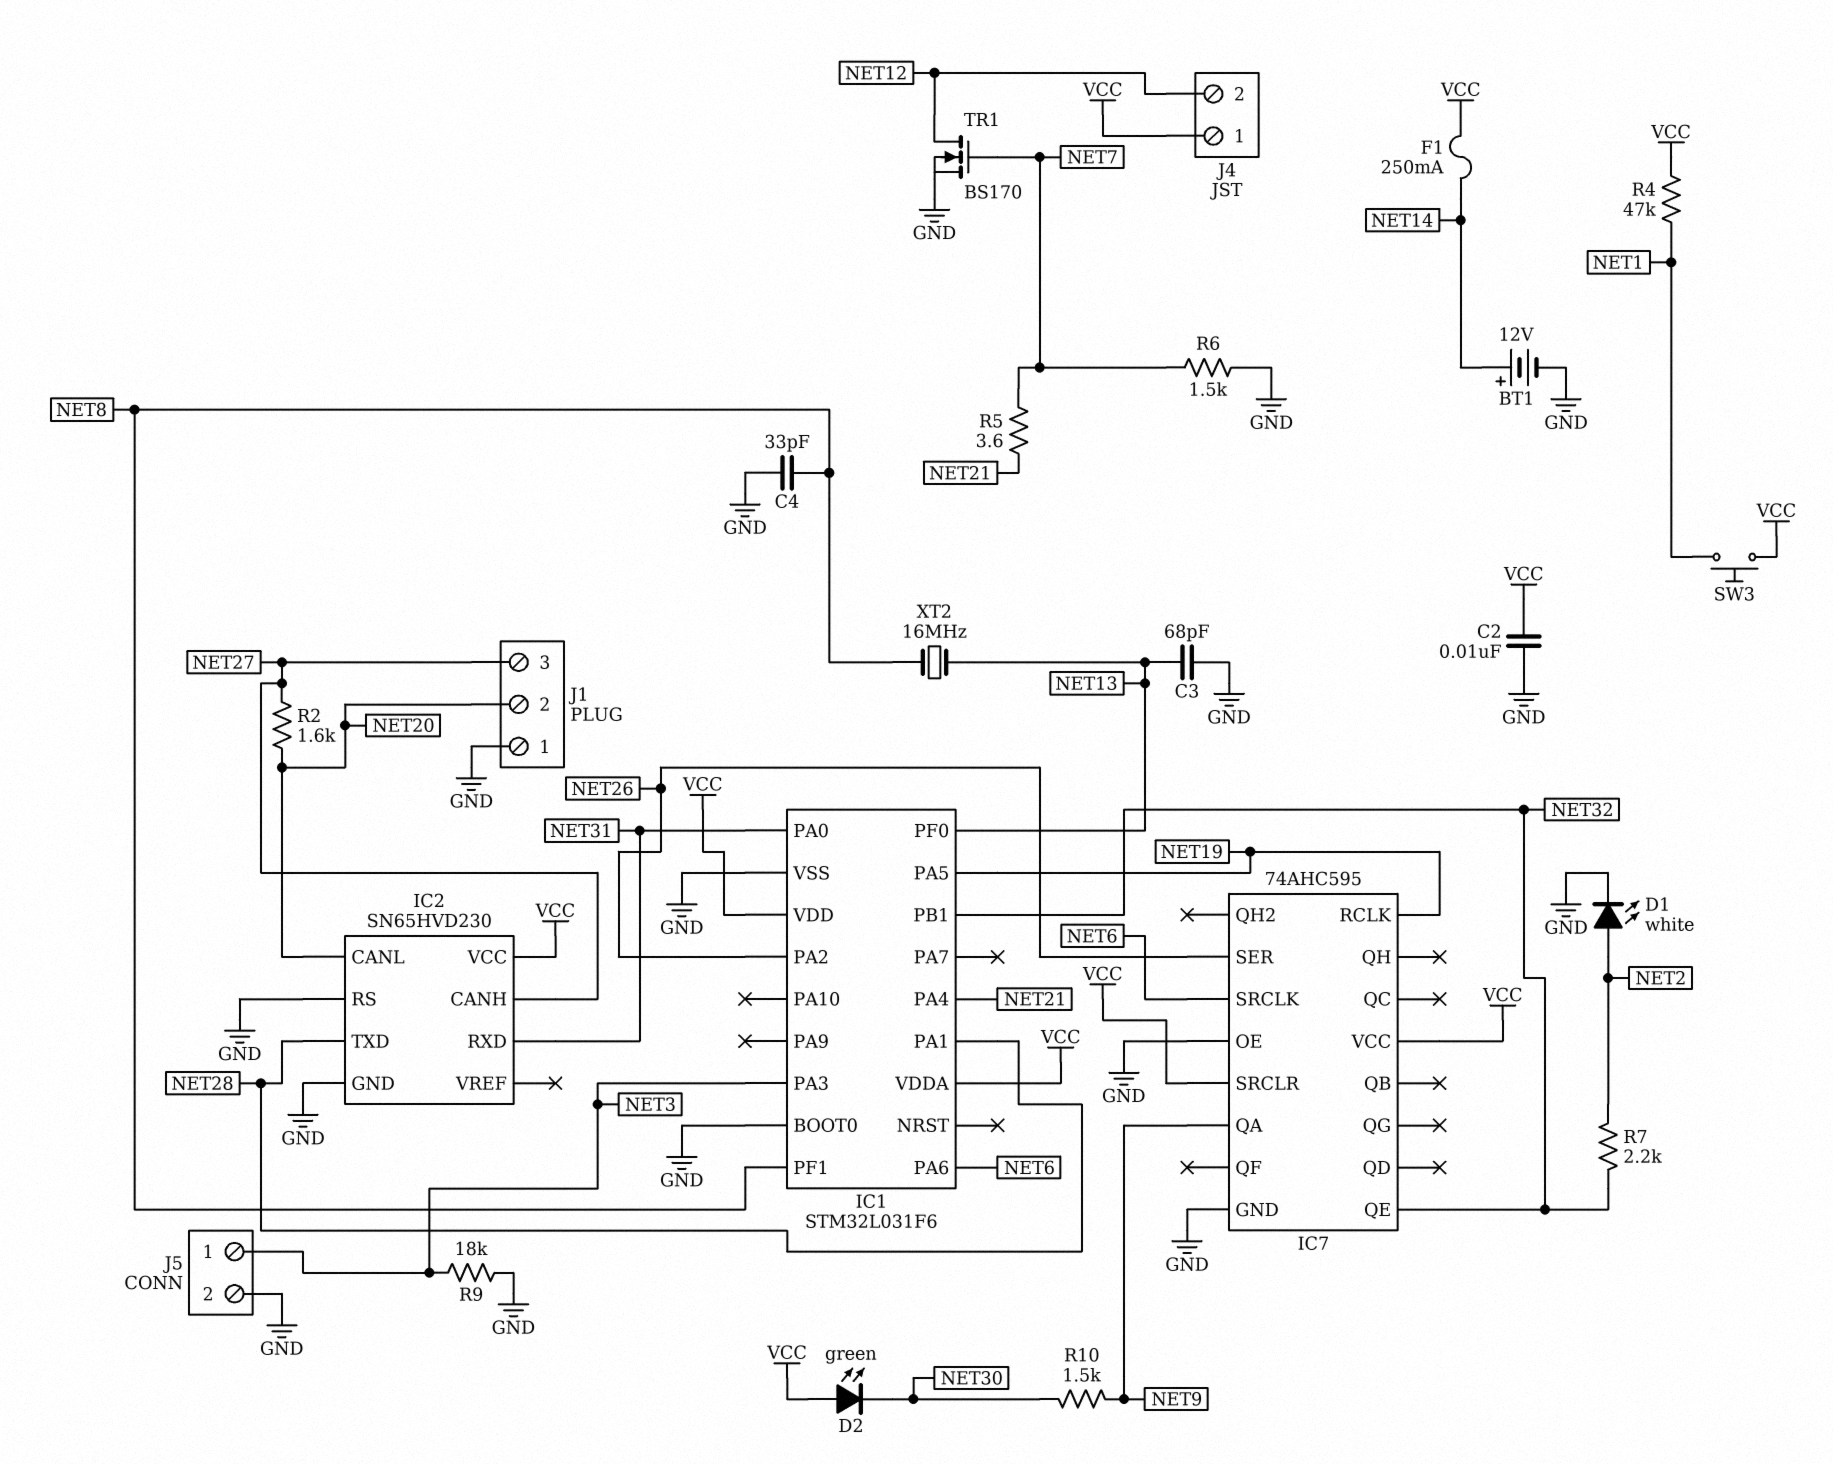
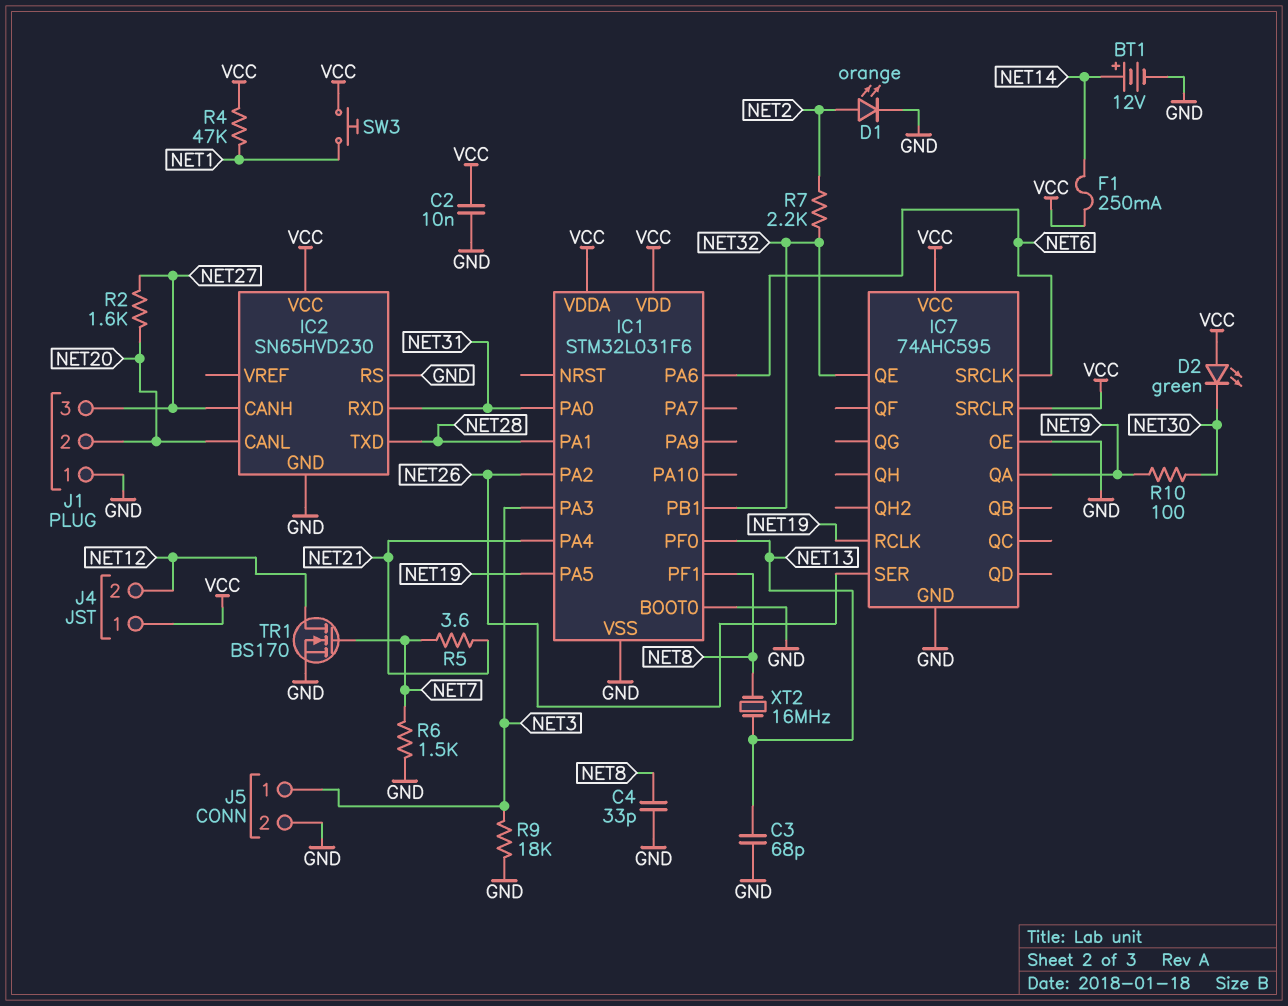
D1: LED white (A NET2, K GND) -> LED orange (A NET2, K GND)
R10: 1.5k (NET9, NET30) -> 100 (NET9, NET30)

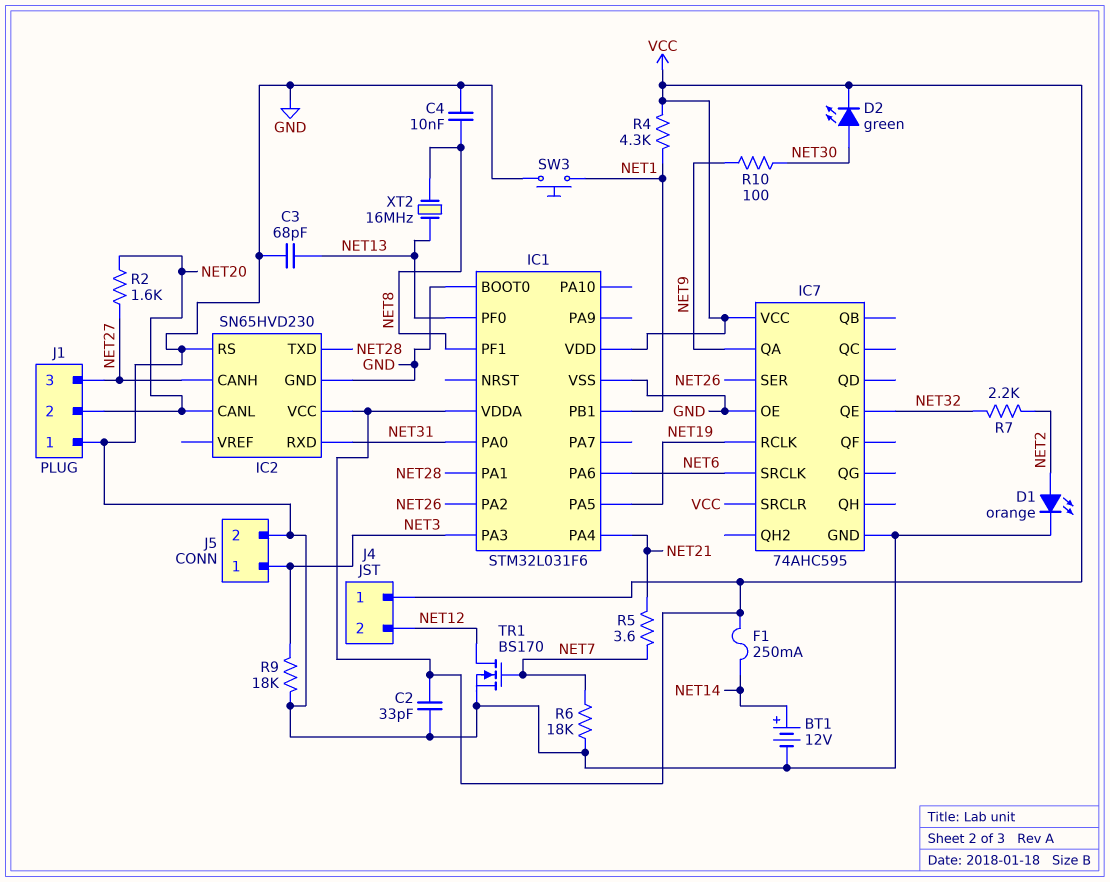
C2: 10nF (GND, VCC) -> 33pF (GND, VCC)
C4: 33pF (GND, NET8) -> 10nF (GND, NET8)
D2: LED green (A VCC, K NET30) -> LED green (A NET30, K VCC)
IC1 pin PB1: NET32 -> NET1
R4: 47k (NET1, VCC) -> 4.3k (NET1, VCC)
R6: 1.5k (GND, NET7) -> 18k (GND, NET7)
SW3: button (NET1, VCC) -> button (GND, NET1)

